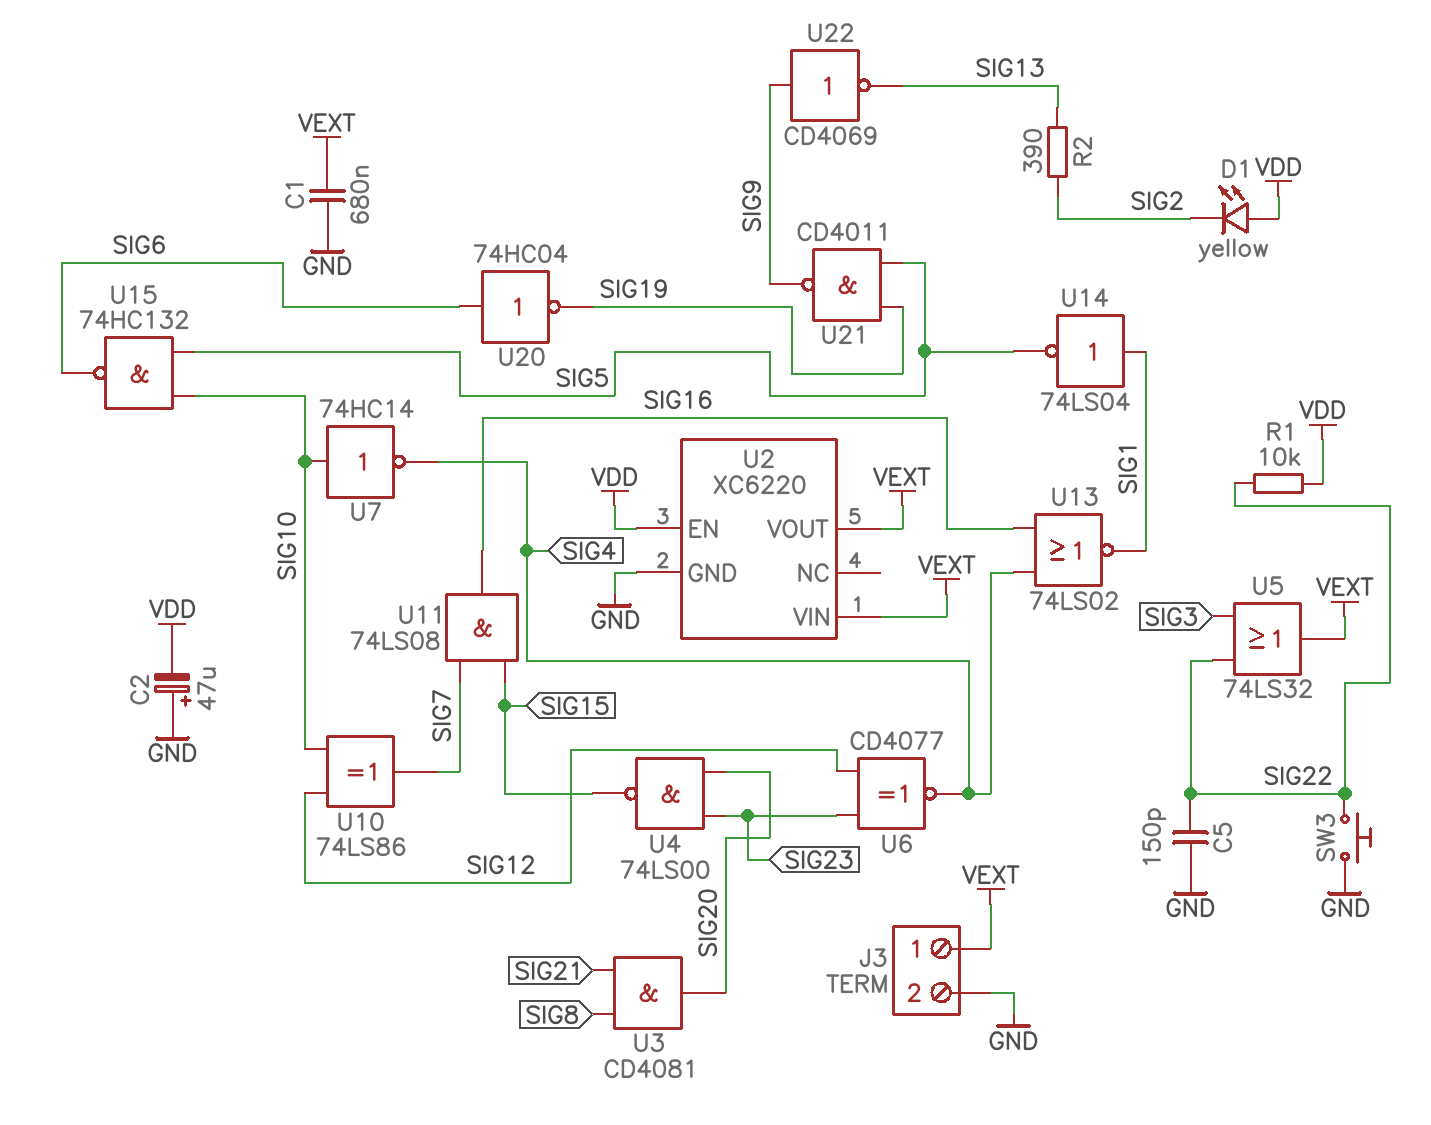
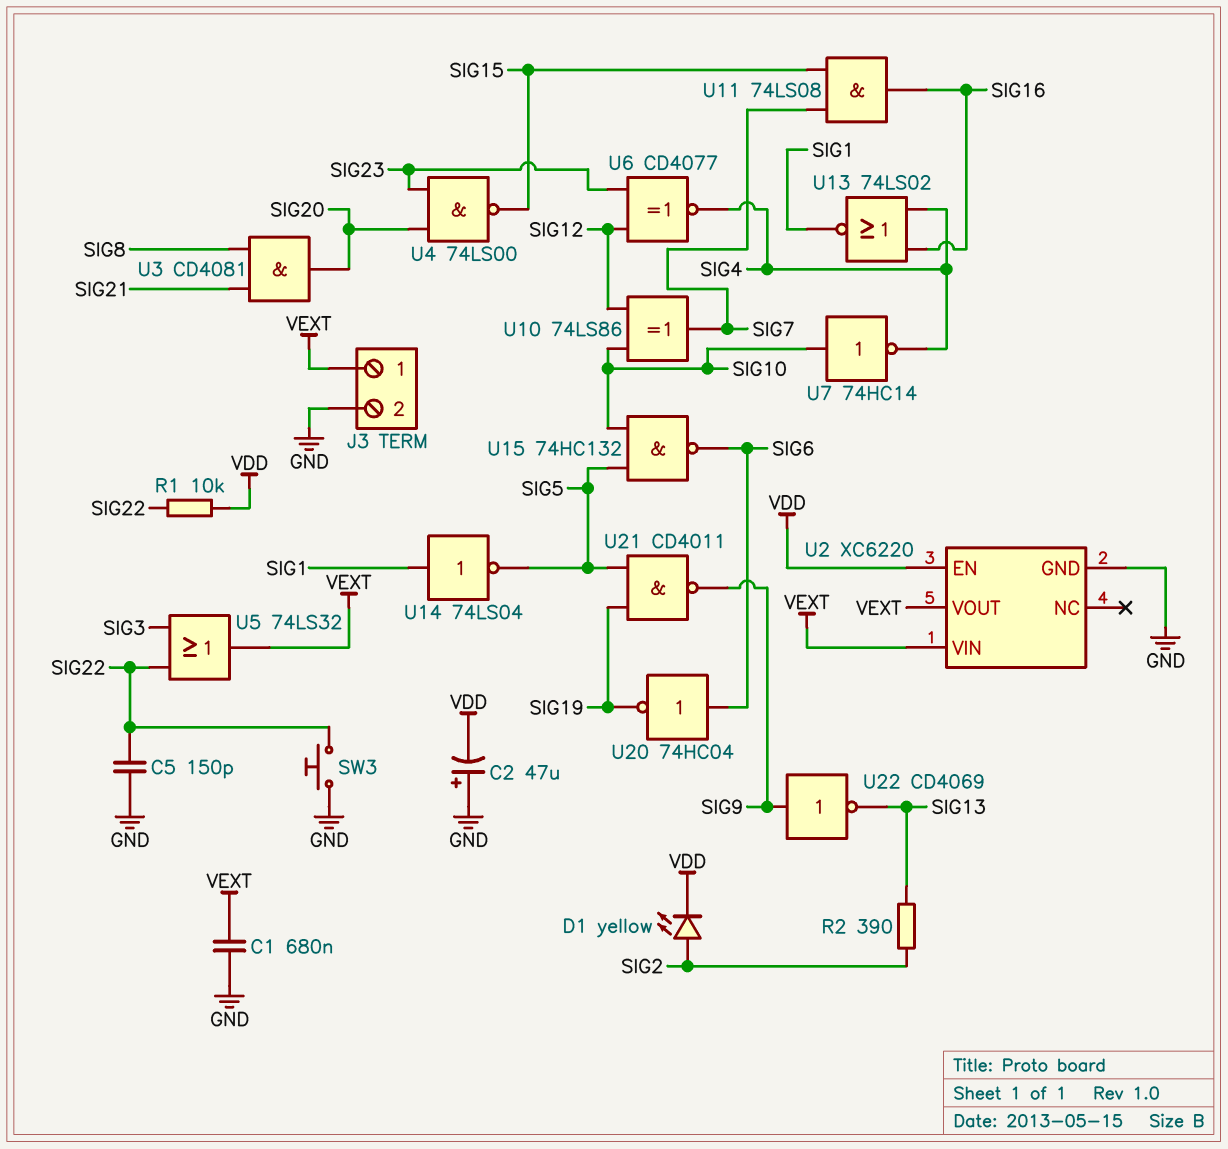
D1: LED yellow (A VDD, K SIG2) -> LED yellow (A SIG2, K VDD)

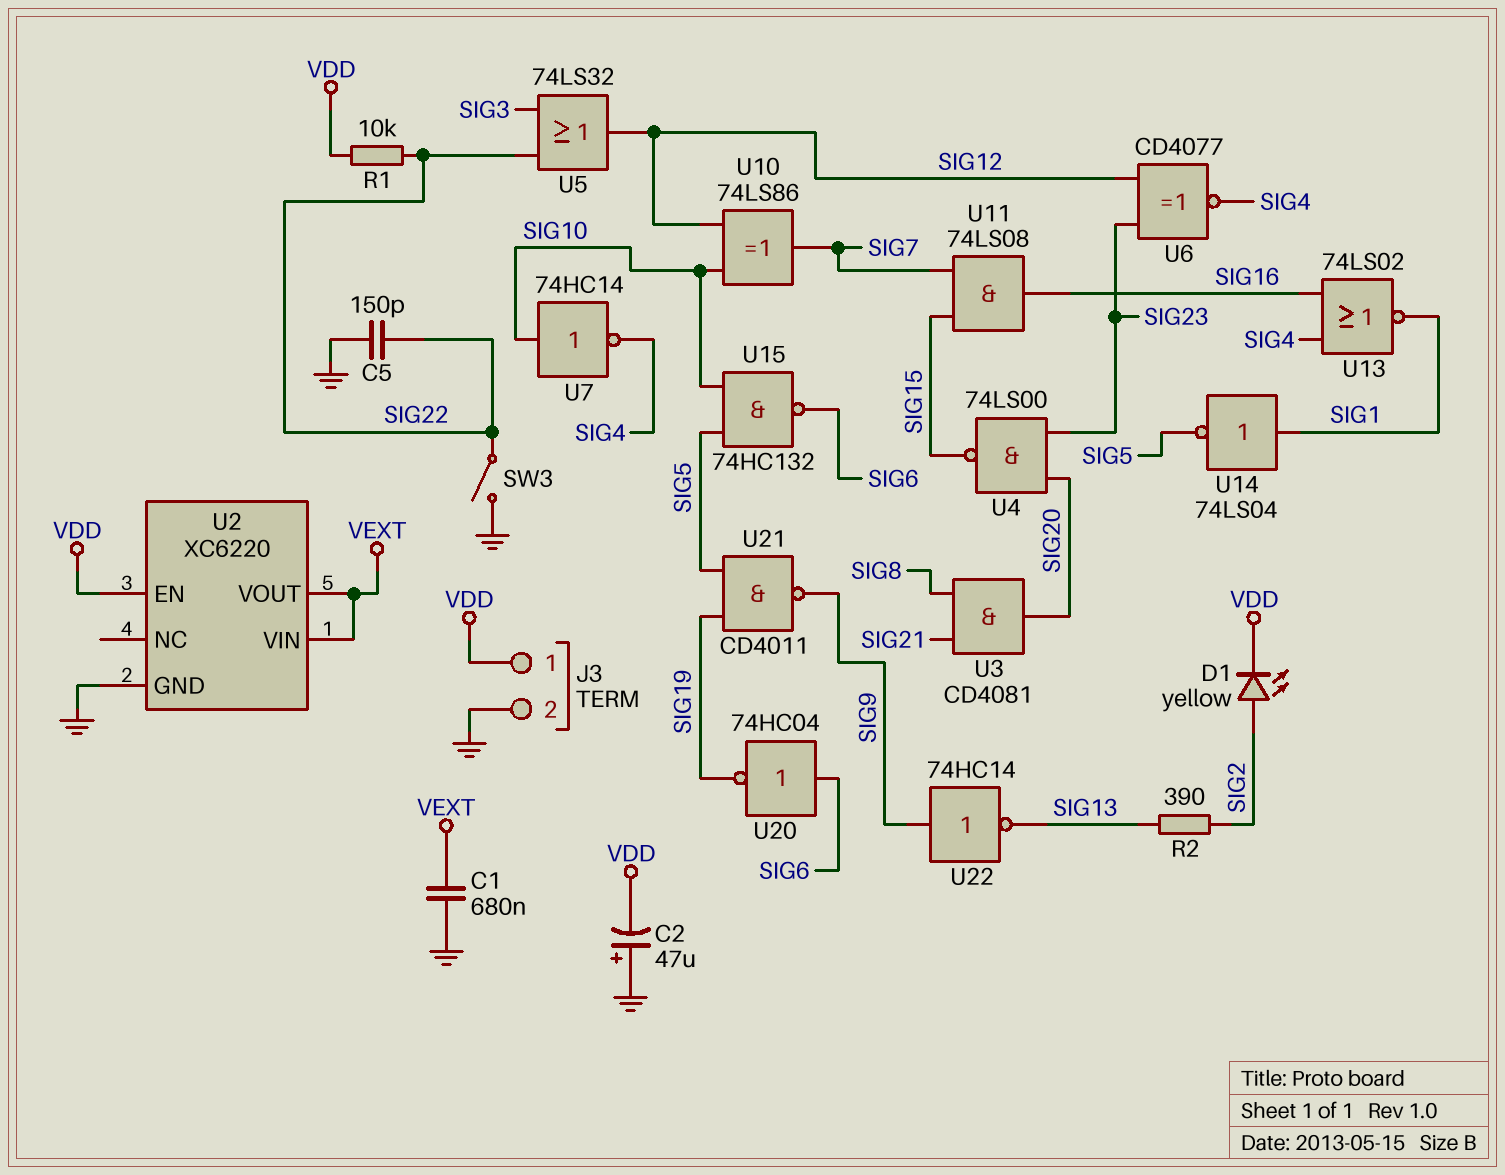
J3 pin 1: VEXT -> VDD
SW3: button (GND, SIG22) -> switch (GND, SIG22)
U5: OR 74LS32 (in SIG3, in SIG22, out VEXT) -> OR 74LS32 (in SIG3, in SIG22, out SIG12)
U22: NOT CD4069 (in SIG9, out SIG13) -> NOT 74HC14 (in SIG9, out SIG13)

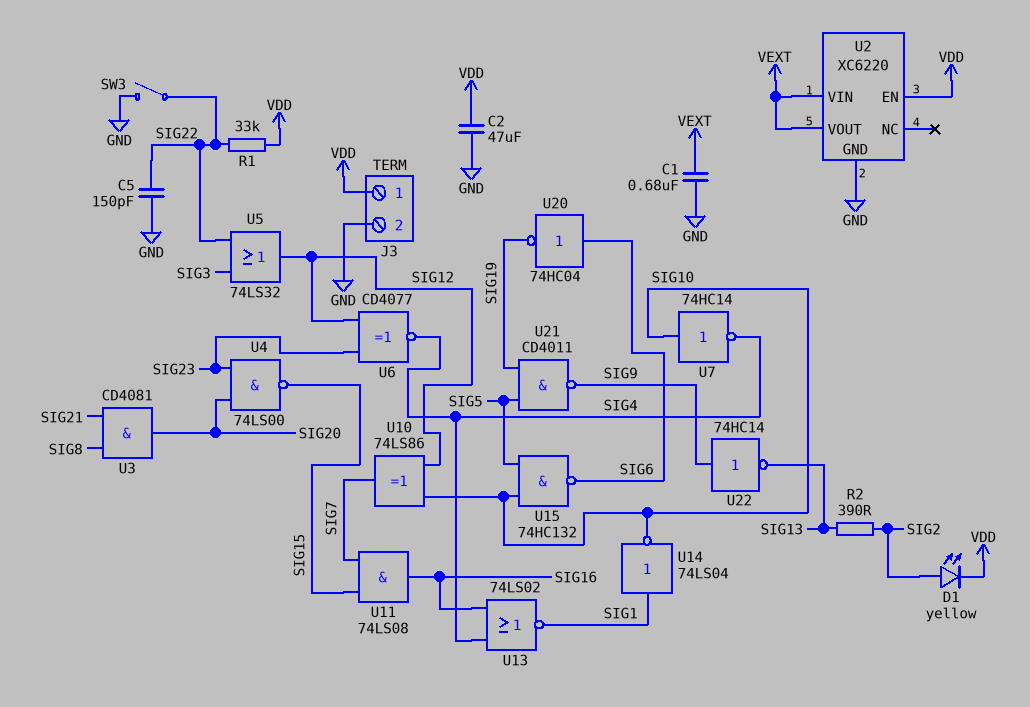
C2: 47uF (plus GND, minus VDD) -> 47uF (GND, VDD)
R1: 10k (SIG22, VDD) -> 33k (SIG22, VDD)
U14: NOT 74LS04 (in SIG1, out SIG5) -> NOT 74LS04 (in SIG1, out SIG10)

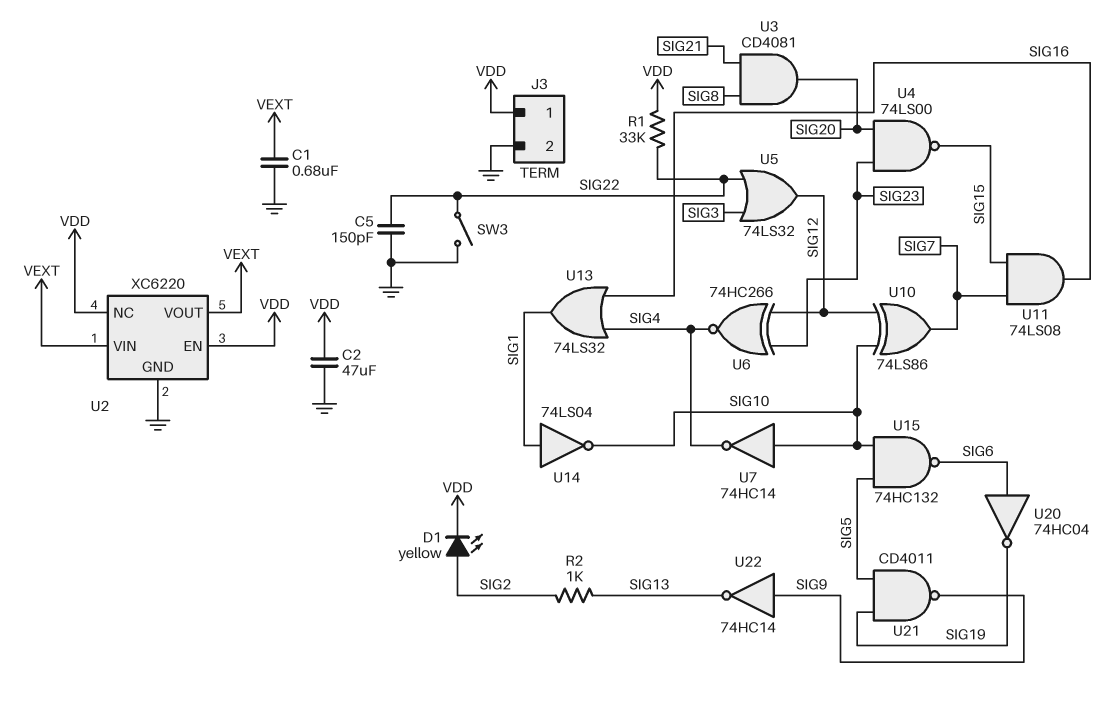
R2: 390 (SIG2, SIG13) -> 1k (SIG2, SIG13)
U2 pin NC: none -> VDD
U6: XNOR CD4077 (in SIG12, in SIG23, out SIG4) -> XNOR 74HC266 (in SIG12, in SIG23, out SIG4)
U13: NOR 74LS02 (in SIG4, in SIG16, out SIG1) -> OR 74LS32 (in SIG4, in SIG16, out SIG1)

